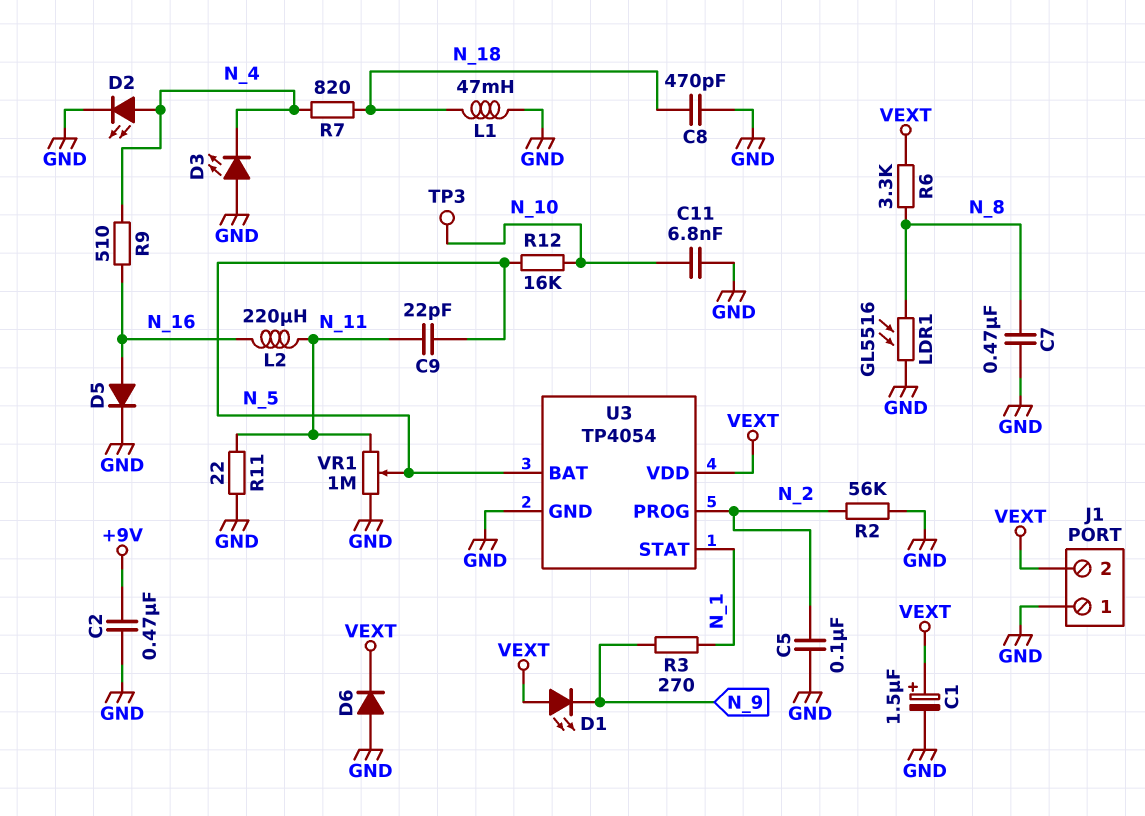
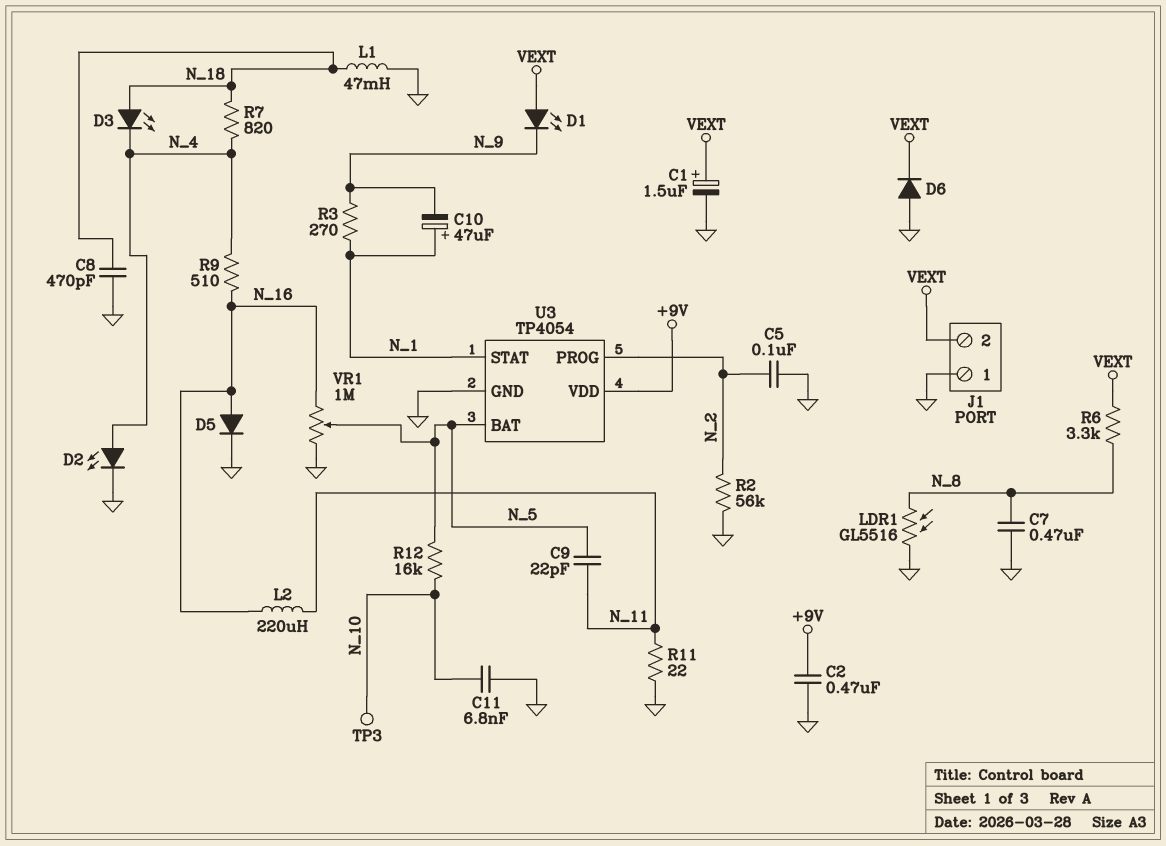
C10: none -> 47uF (plus N_1, minus N_9)
D3: LED (A GND, K N_4) -> LED (A N_18, K N_4)
U3 pin VDD: VEXT -> +9V
VR1: 1M (GND, N_11, wiper N_5) -> 1M (GND, N_16, wiper N_5)

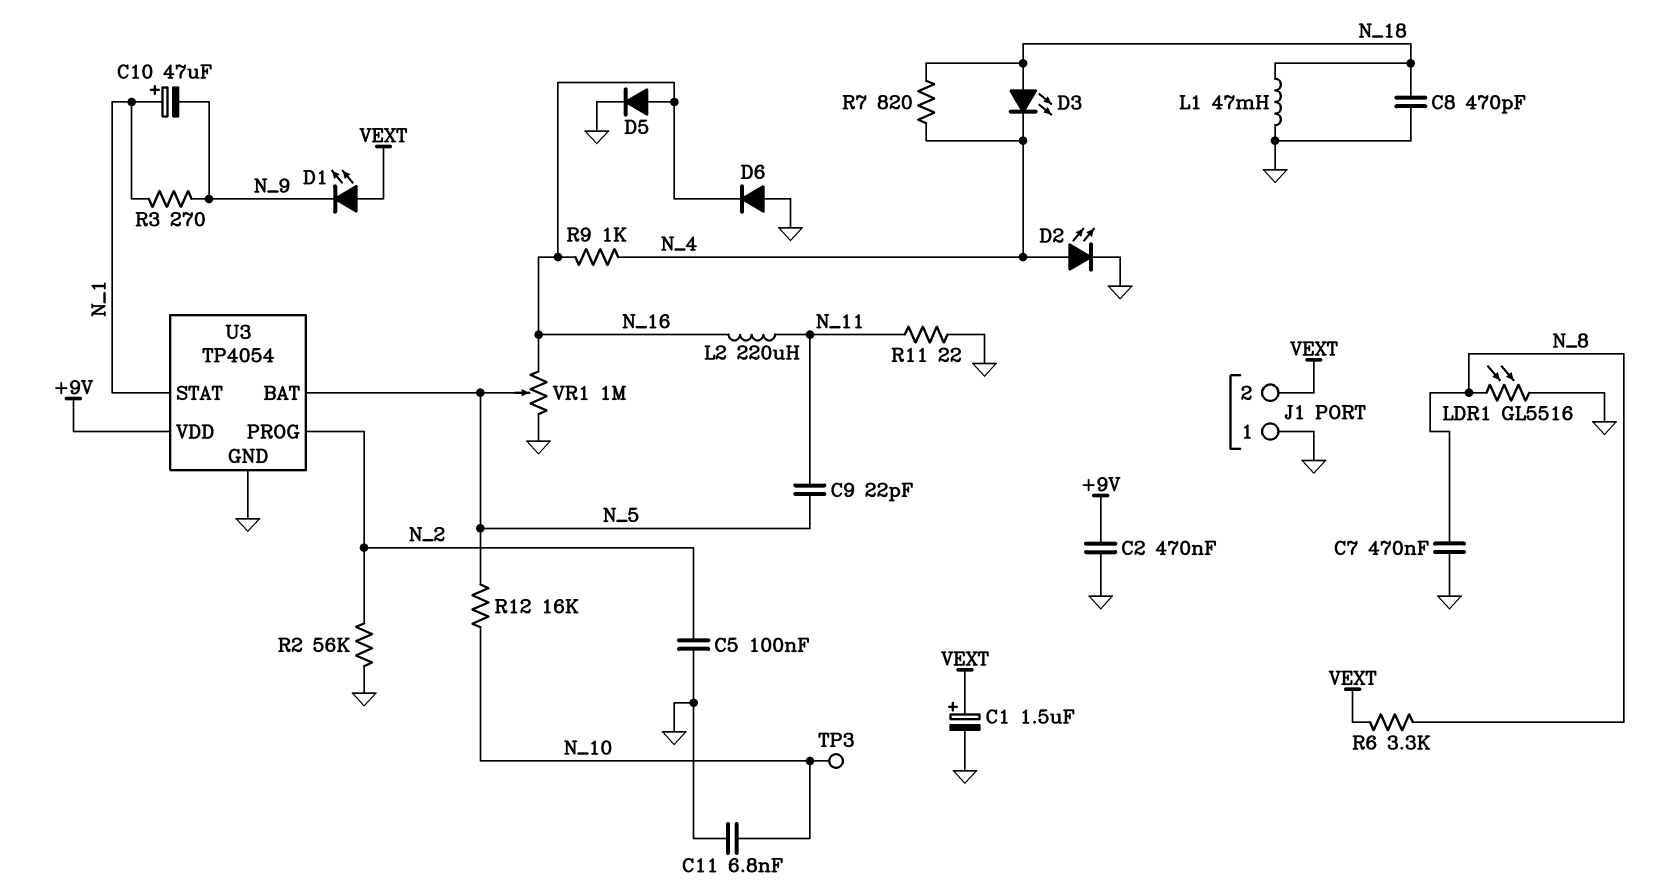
D6: diode (A GND, K VEXT) -> diode (A GND, K N_16)
R9: 510 (N_4, N_16) -> 1k (N_4, N_16)

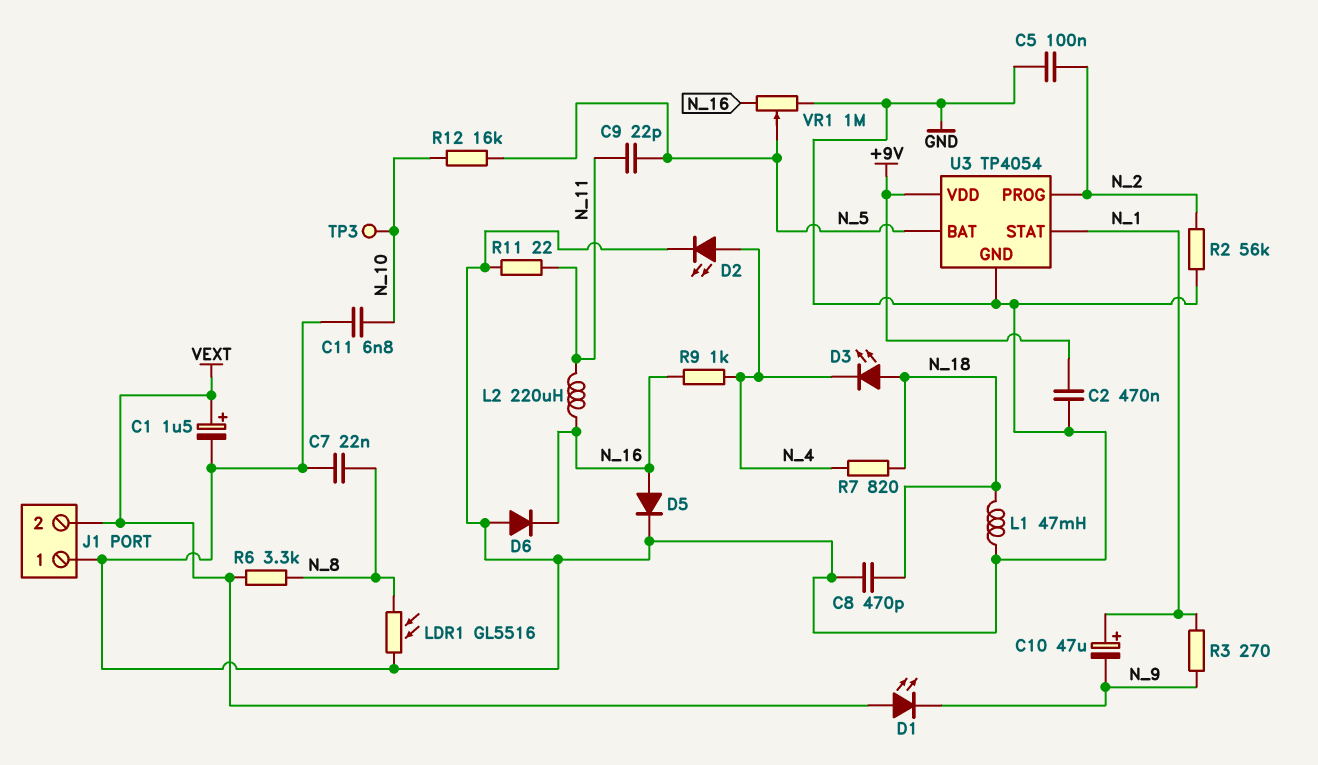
C7: 470nF (GND, N_8) -> 22nF (GND, N_8)

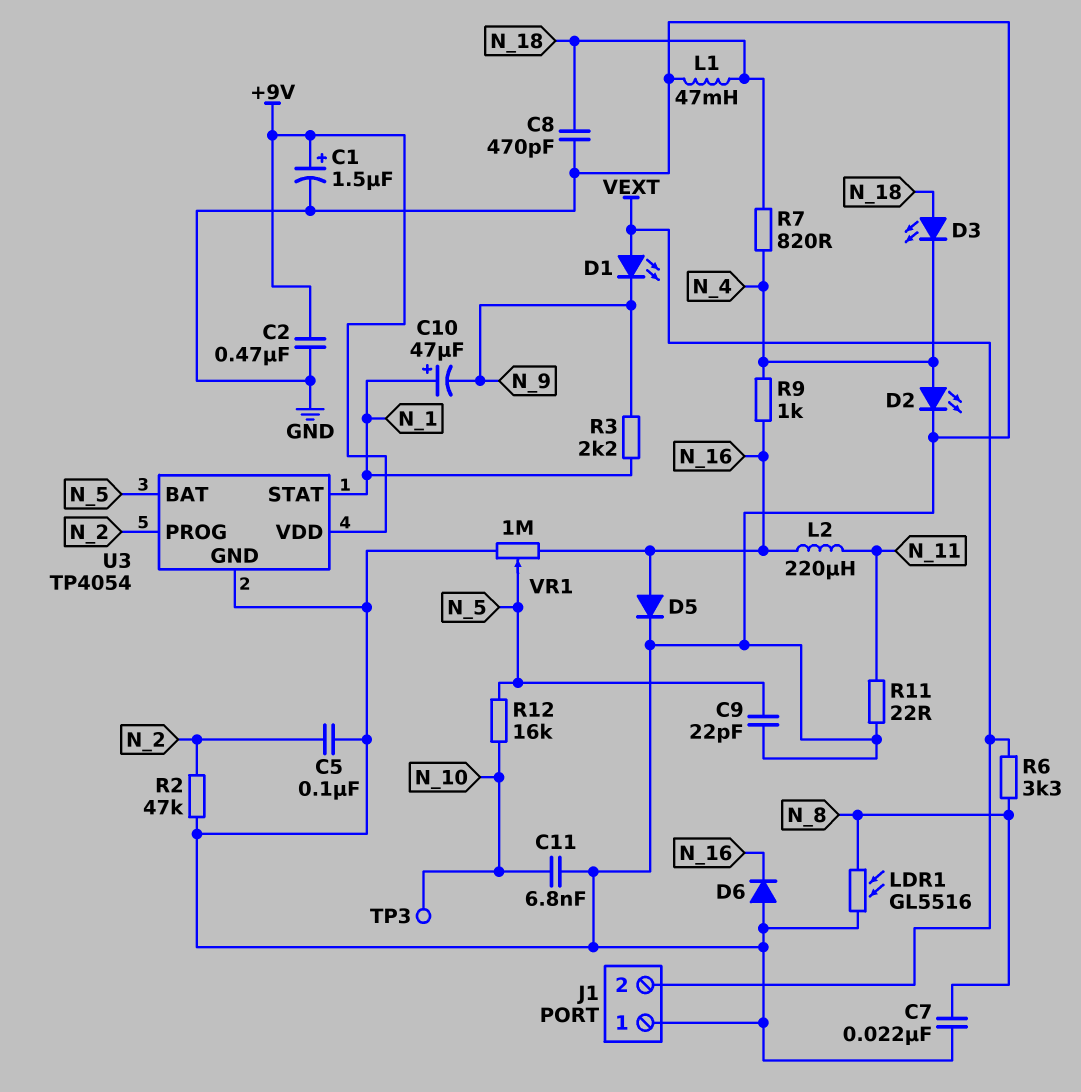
C1: 1.5uF (plus VEXT, minus GND) -> 1.5uF (plus +9V, minus GND)
C9: 22pF (N_5, N_11) -> 22pF (GND, N_5)
R2: 56k (GND, N_2) -> 47k (GND, N_2)
R3: 270 (N_1, N_9) -> 2.2k (N_1, N_9)

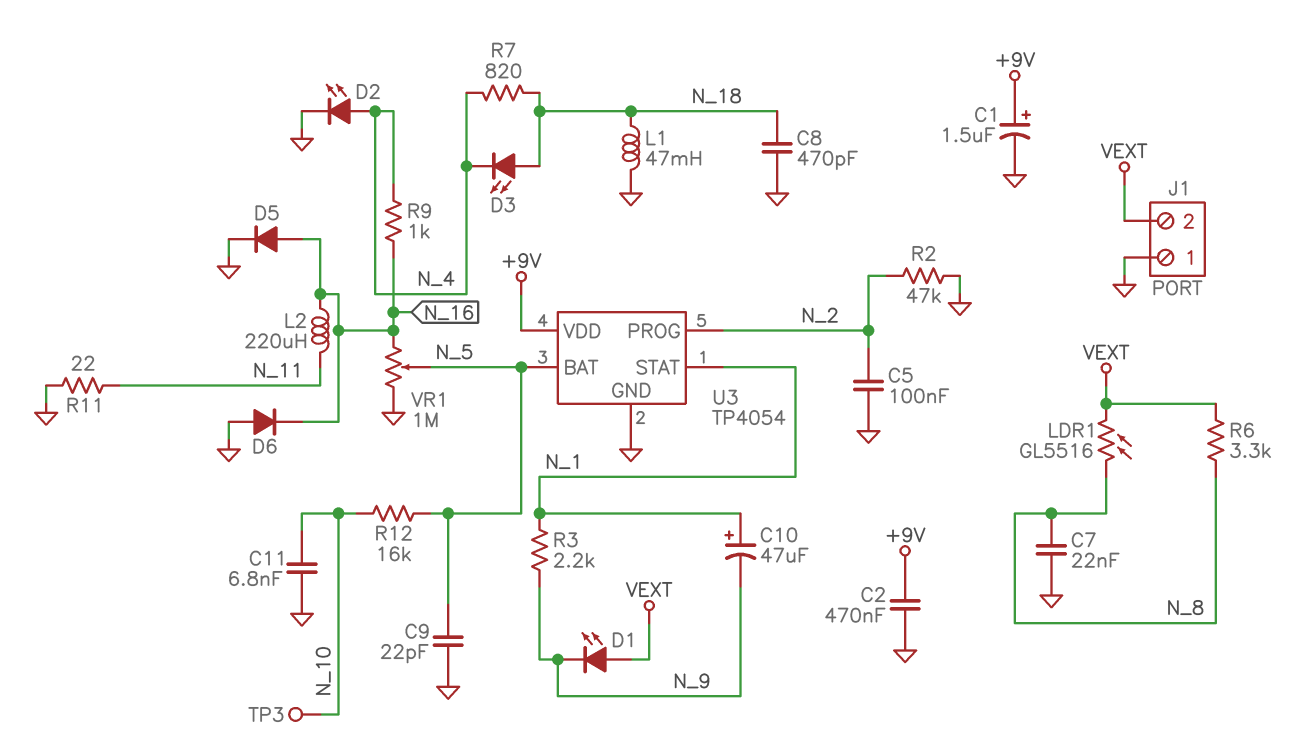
LDR1: GL5516 (GND, N_8) -> GL5516 (N_8, VEXT)

